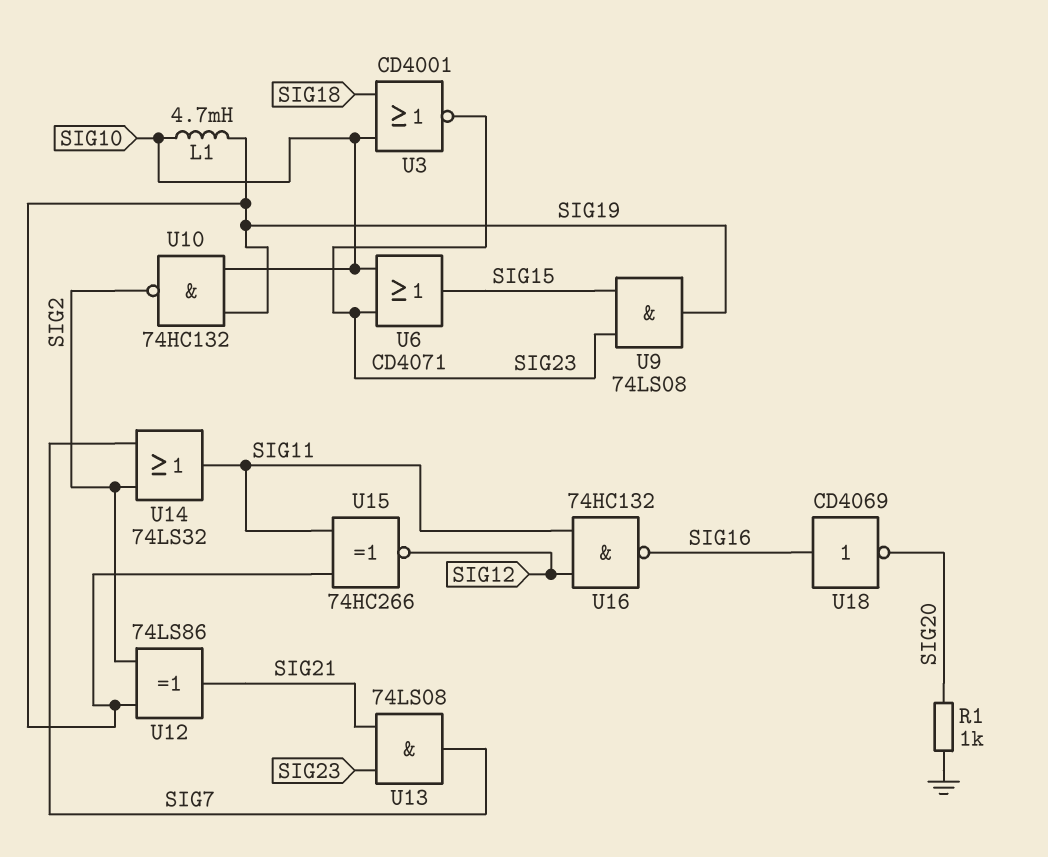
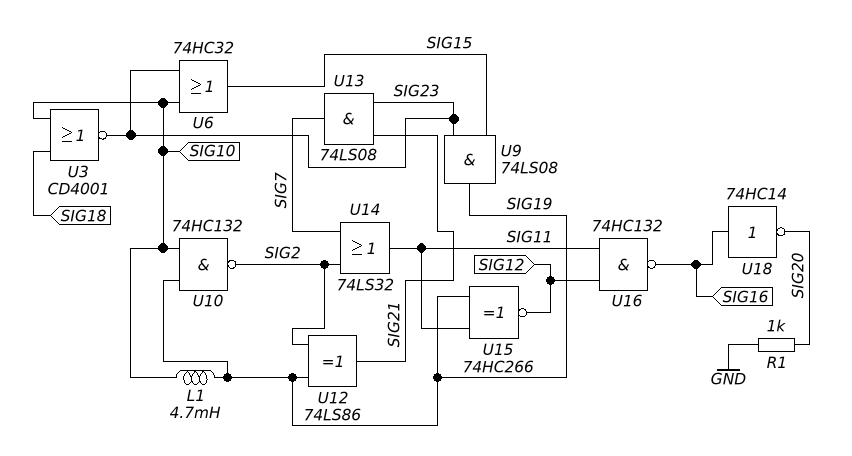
U6: OR CD4071 (in SIG10, in SIG23, out SIG15) -> OR 74HC32 (in SIG10, in SIG23, out SIG15)
U18: NOT CD4069 (in SIG16, out SIG20) -> NOT 74HC14 (in SIG16, out SIG20)

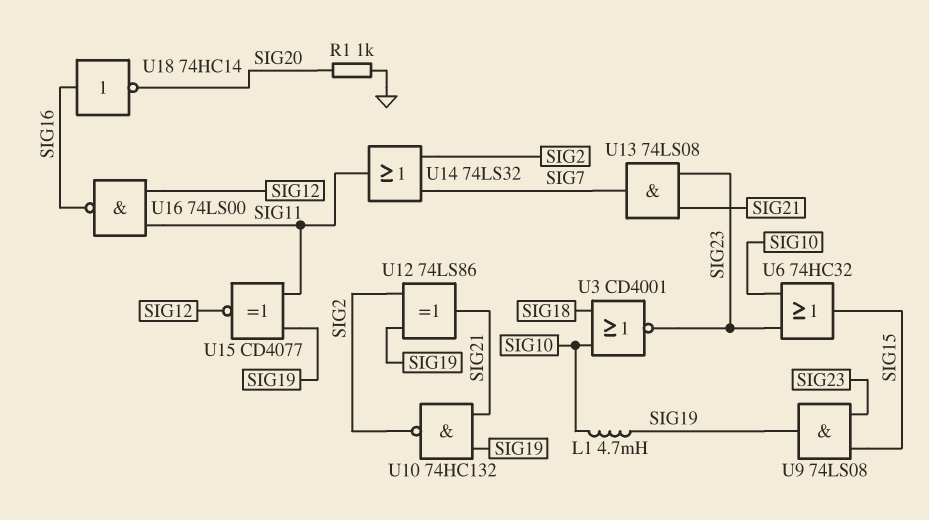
U10: NAND 74HC132 (in SIG10, in SIG19, out SIG2) -> NAND 74HC132 (in SIG19, in SIG21, out SIG2)
U15: XNOR 74HC266 (in SIG11, in SIG19, out SIG12) -> XNOR CD4077 (in SIG11, in SIG19, out SIG12)
U16: NAND 74HC132 (in SIG11, in SIG12, out SIG16) -> NAND 74LS00 (in SIG11, in SIG12, out SIG16)

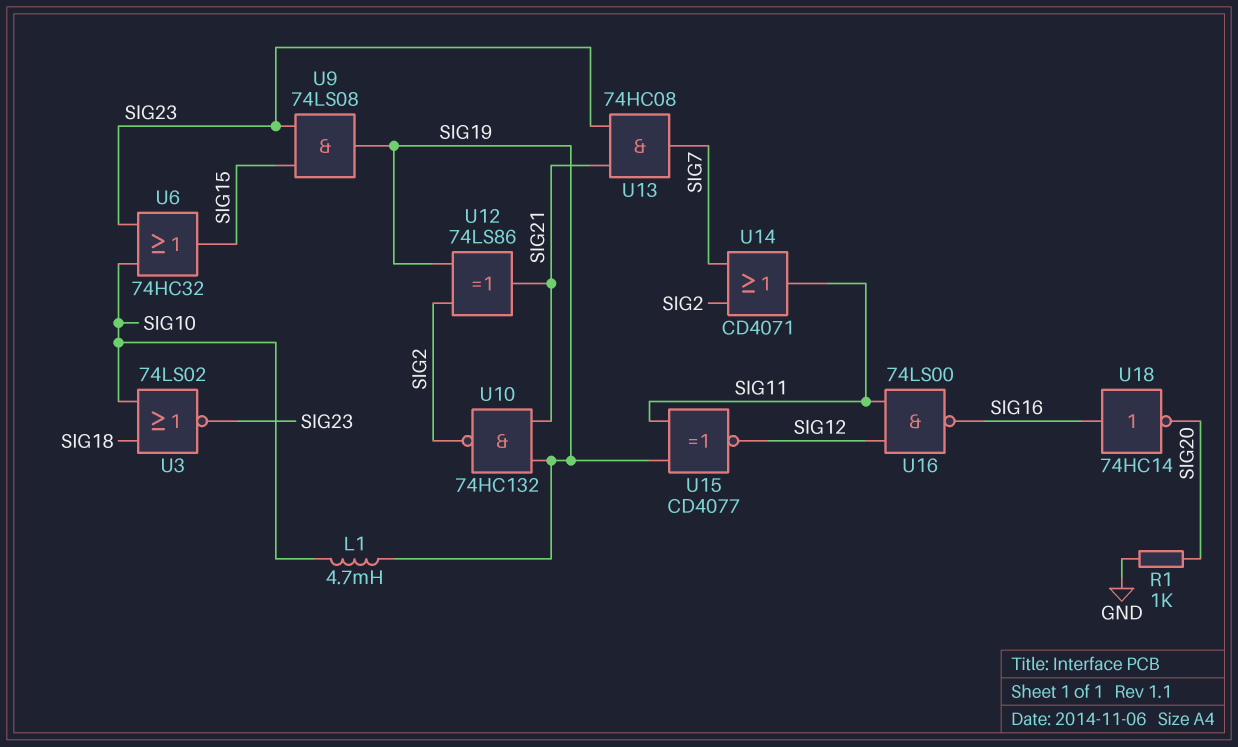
U3: NOR CD4001 (in SIG10, in SIG18, out SIG23) -> NOR 74LS02 (in SIG10, in SIG18, out SIG23)
U13: AND 74LS08 (in SIG21, in SIG23, out SIG7) -> AND 74HC08 (in SIG21, in SIG23, out SIG7)
U14: OR 74LS32 (in SIG2, in SIG7, out SIG11) -> OR CD4071 (in SIG2, in SIG7, out SIG11)

